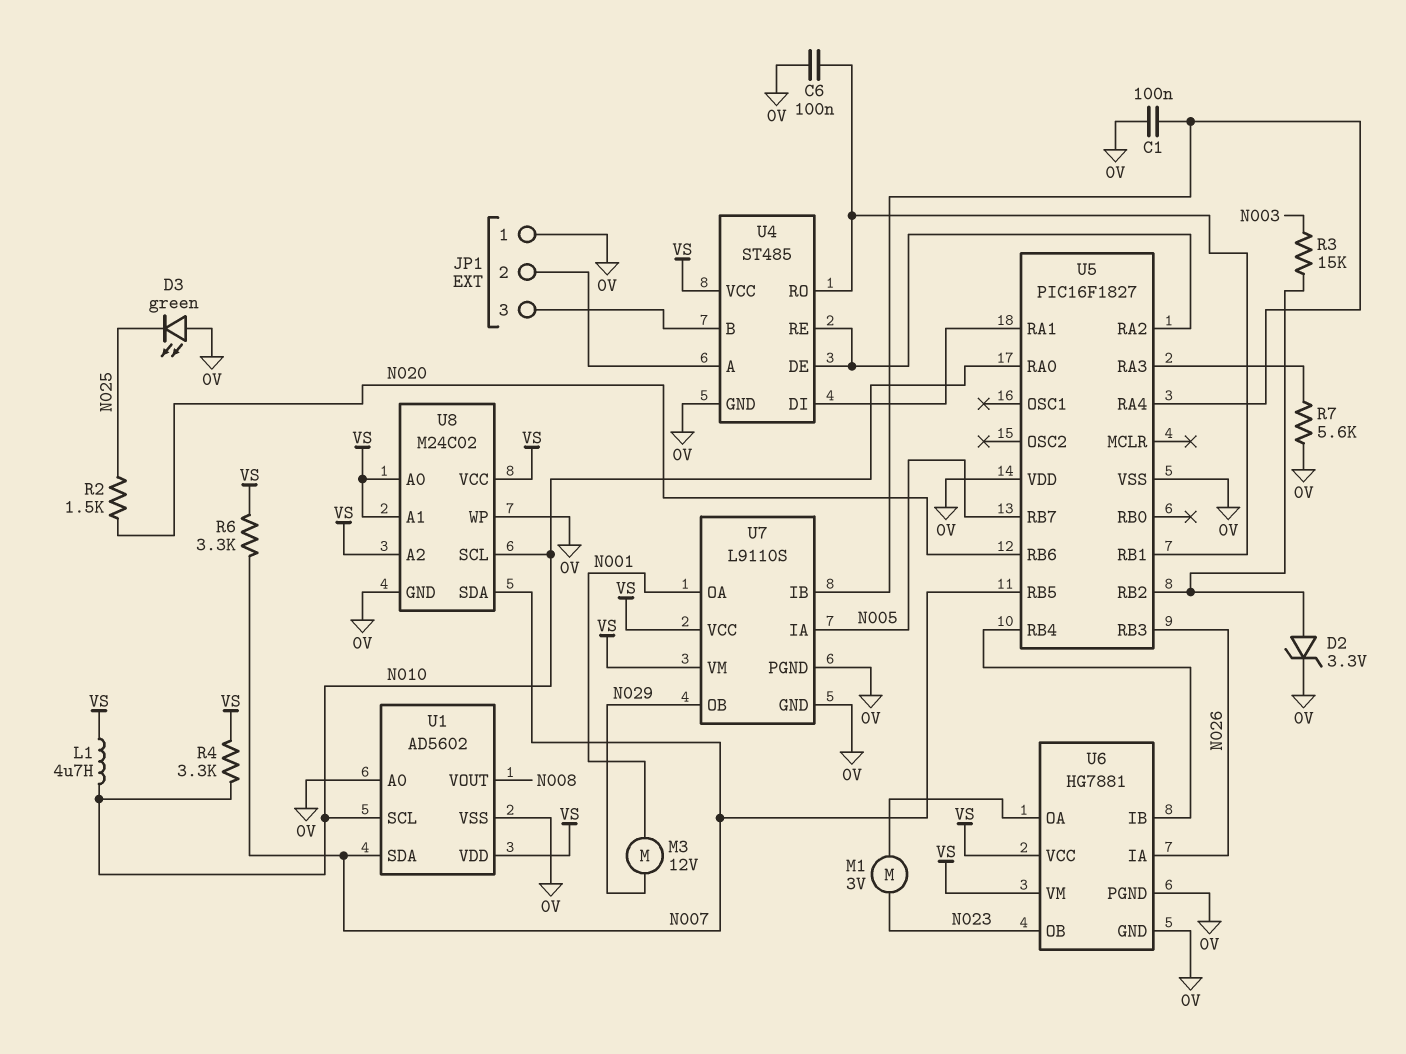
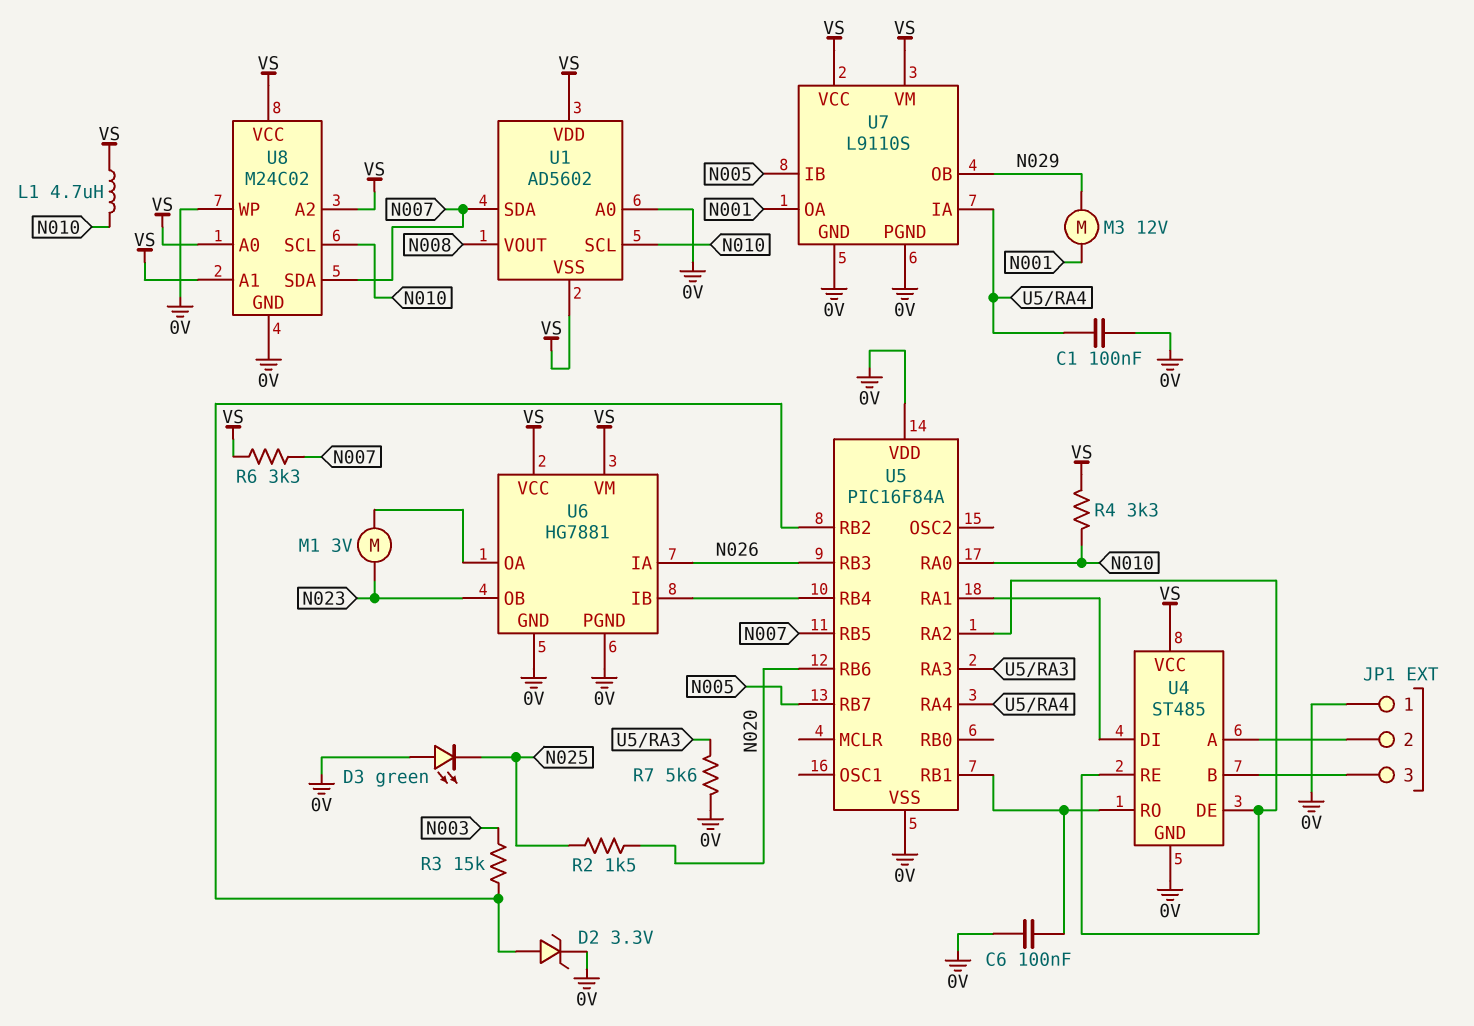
U1 pin VSS: 0V -> VS
U5: PIC16F1827 -> PIC16F84A
U7 pin IA: N005 -> U5/RA4
U7 pin IB: U5/RA4 -> N005

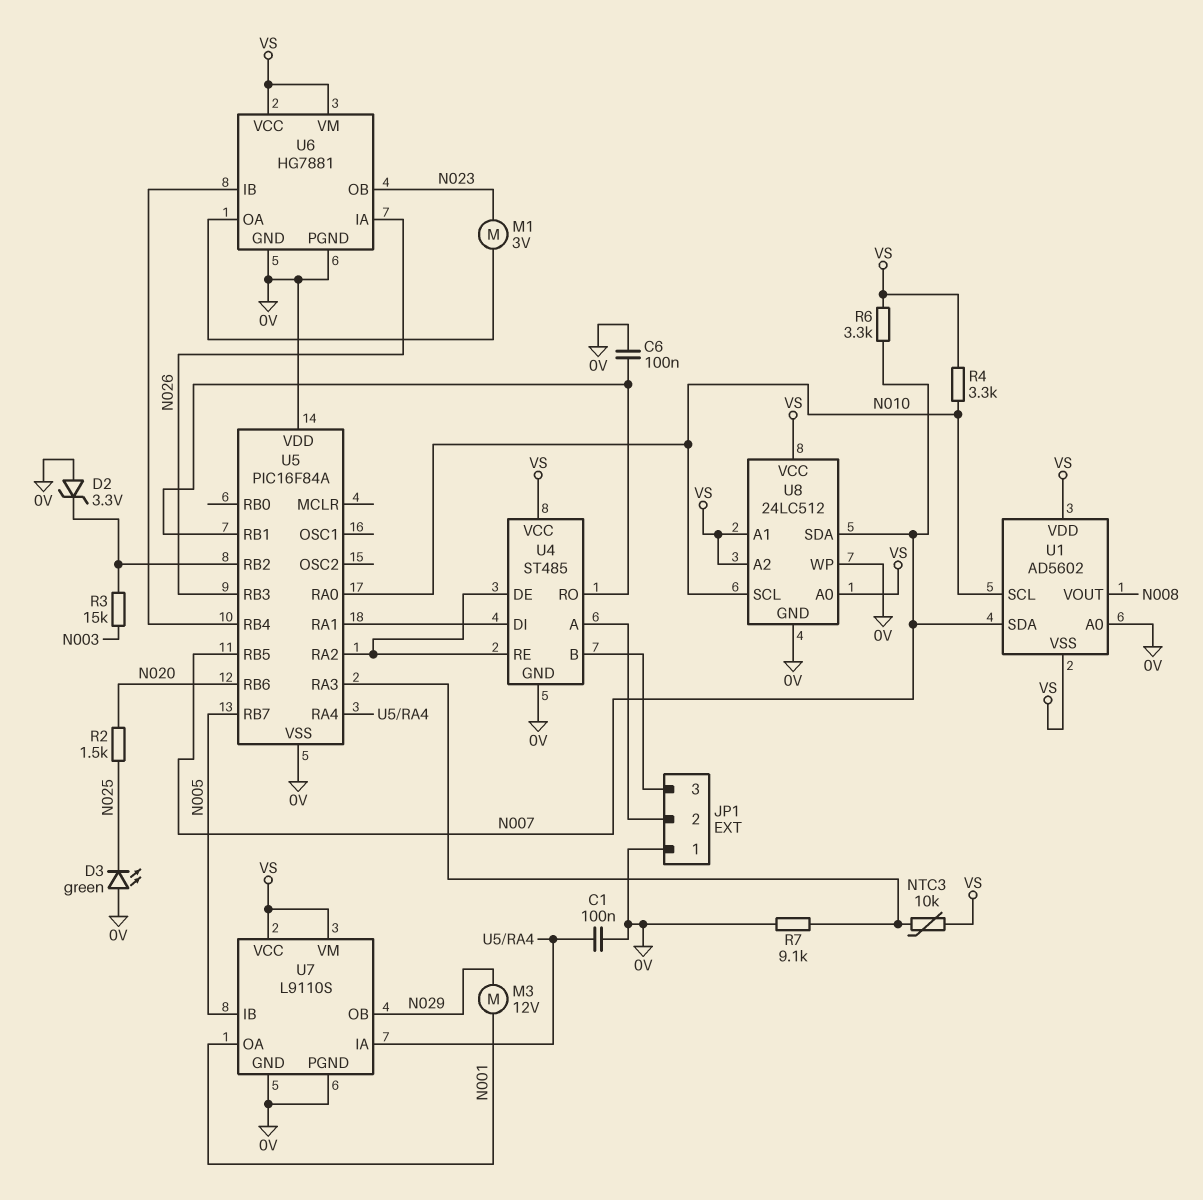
D2: zener 3.3V (A U5/RB2, K 0V) -> zener 3.3V (A 0V, K U5/RB2)
L1: 4.7uH (N010, VS) -> none
NTC3: none -> 10k (U5/RA3, VS)
R7: 5.6k (0V, U5/RA3) -> 9.1k (0V, U5/RA3)
U8: M24C02 -> 24LC512

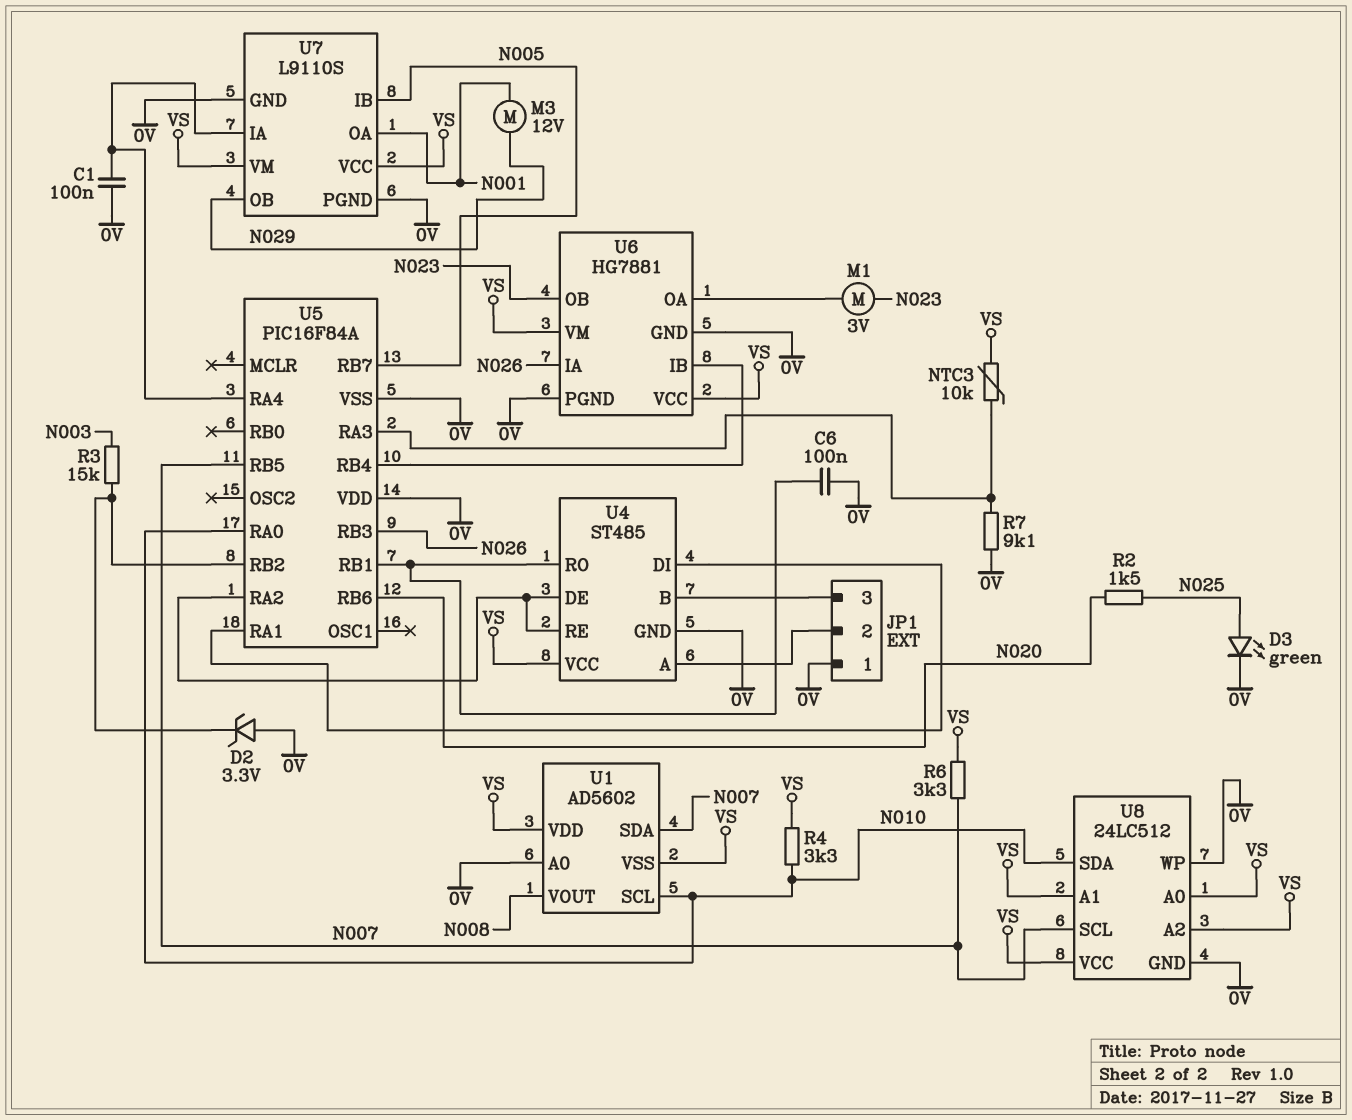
D3: LED green (A 0V, K N025) -> LED green (A N025, K 0V)
U8 pin SCL: N010 -> N007
U8 pin SDA: N007 -> N010

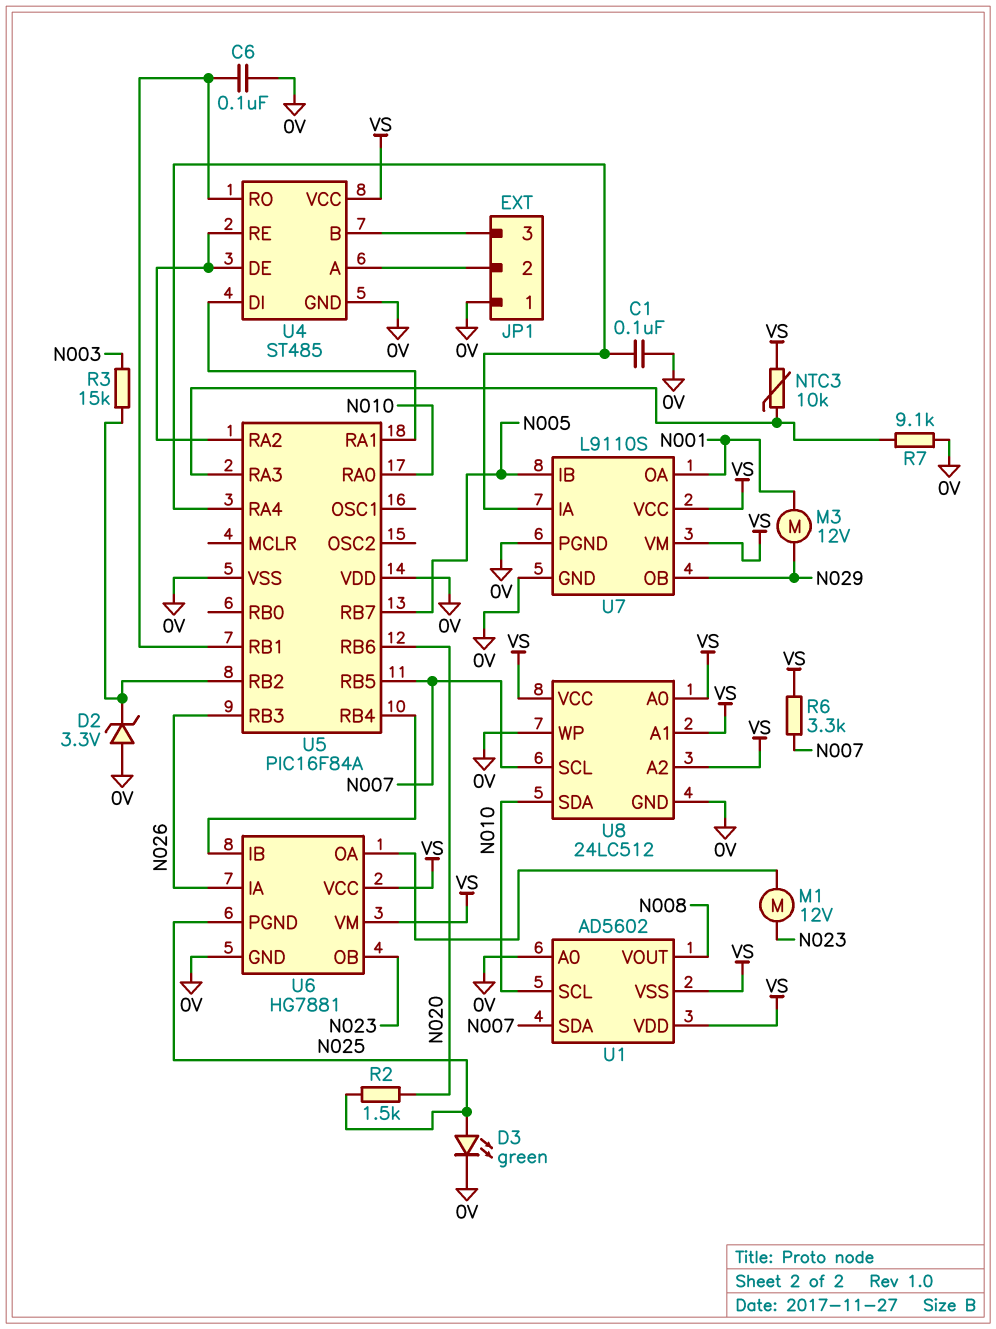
M1: motor 3V (N023, U6/OA) -> motor 12V (N023, U6/OA)
R4: 3.3k (N010, VS) -> none
U6 pin PGND: 0V -> N025

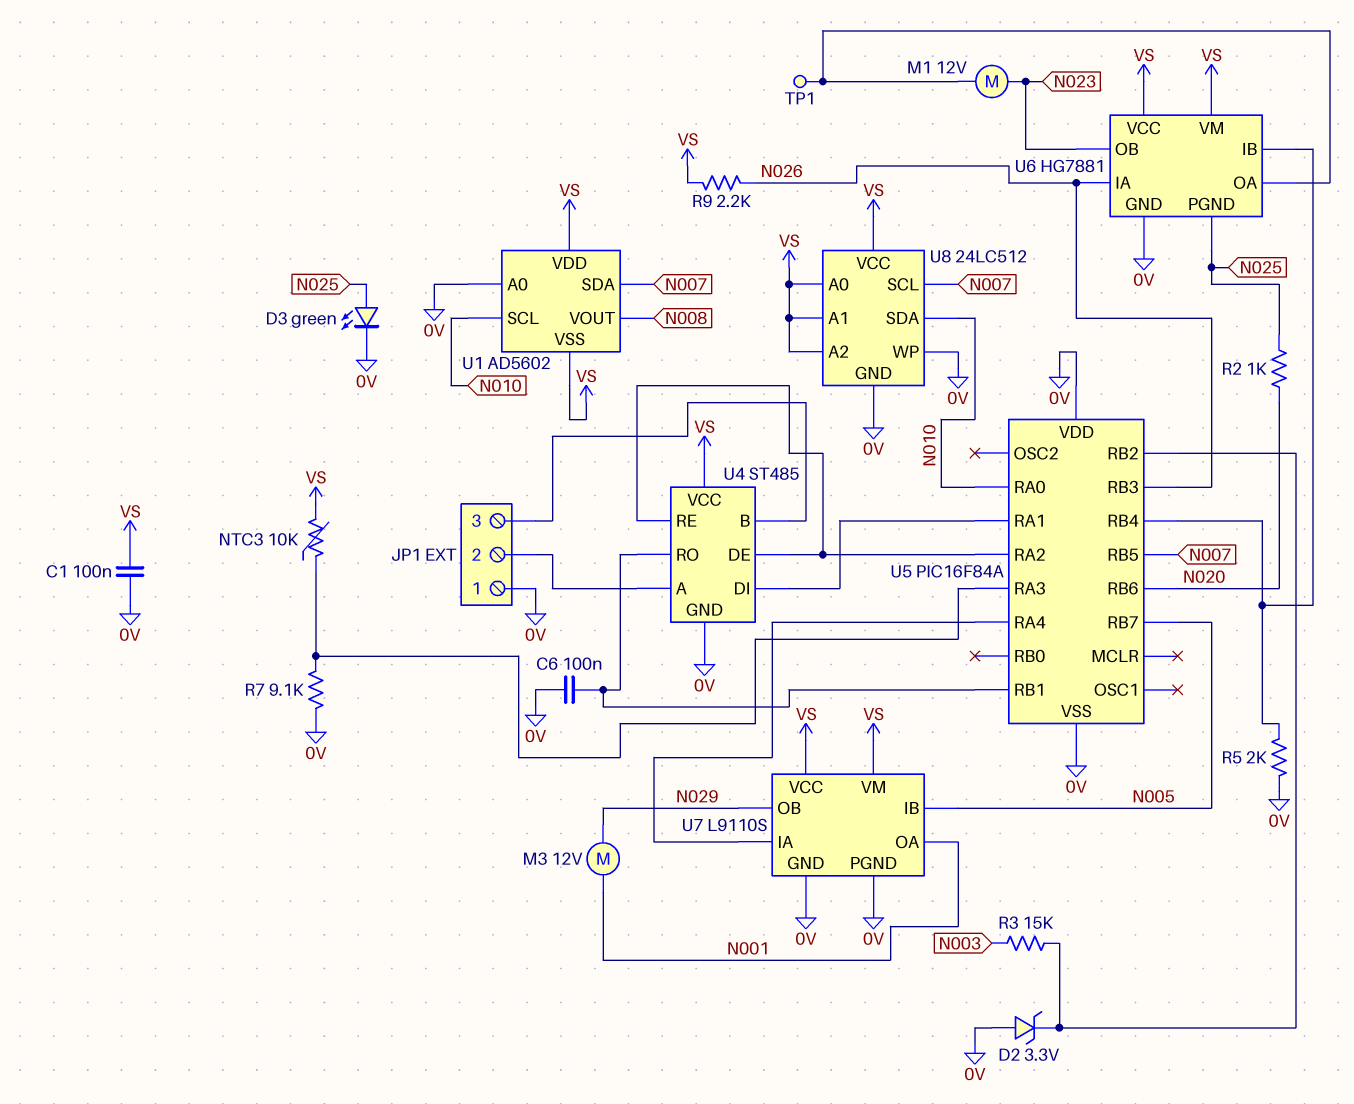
C1: 100nF (0V, U5/RA4) -> 100nF (0V, VS)
R2: 1.5k (N020, N025) -> 1k (N020, N025)
R5: none -> 2k (0V, U5/RB4)
R6: 3.3k (N007, VS) -> none
R9: none -> 2.2k (N026, VS)
TP1: none -> test point (U6/OA)

